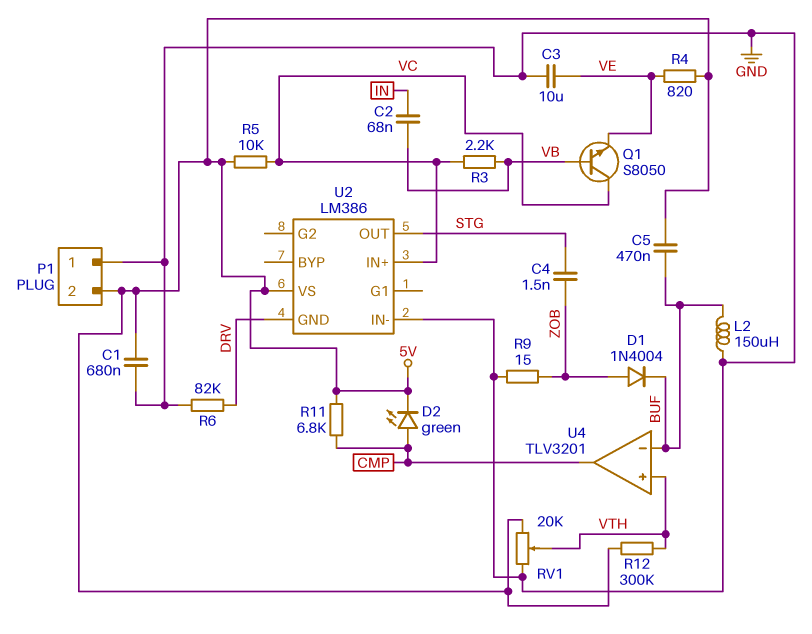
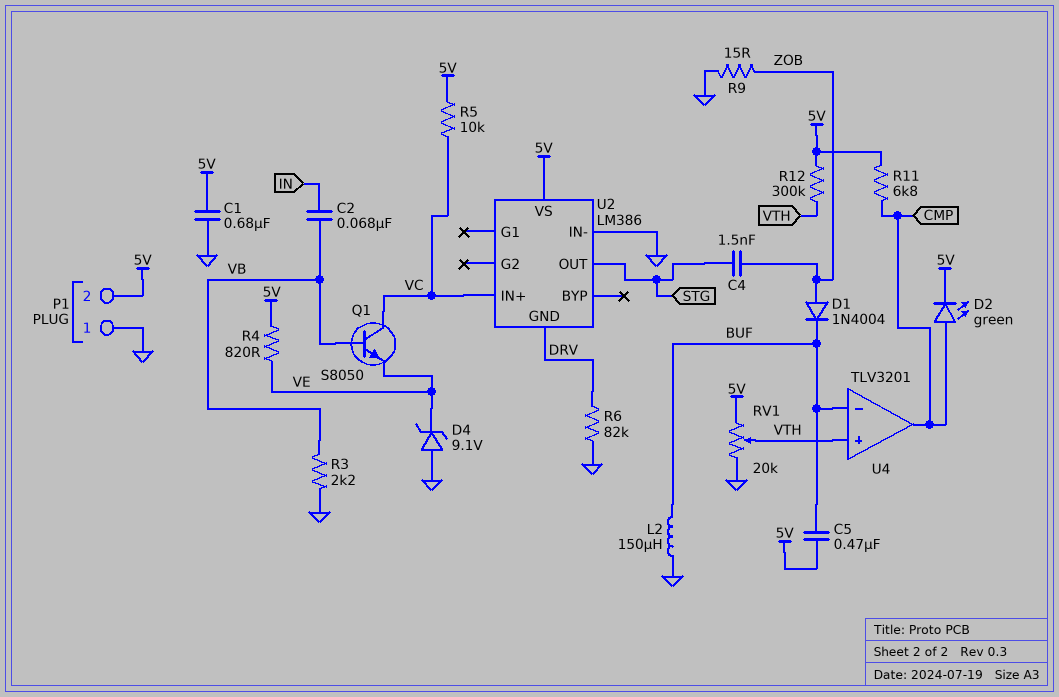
C3: 10uF (GND, VE) -> none
D4: none -> zener 9.1V (A GND, K VE)
R3: 2.2k (VB, VC) -> 2.2k (GND, VB)

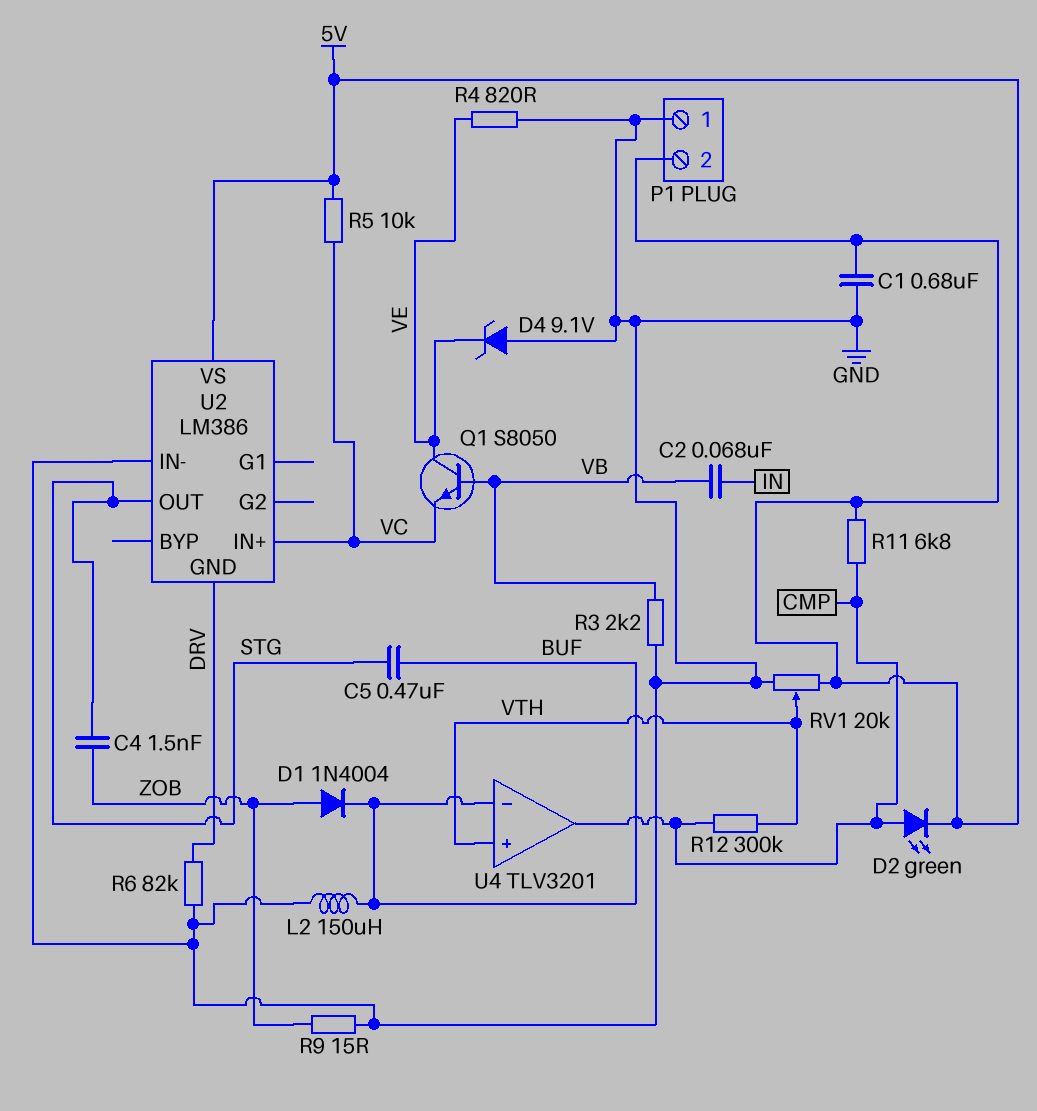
C5: 470nF (5V, BUF) -> 470nF (BUF, STG)
Q1: NPN S8050 (B VB, C VC, E VE) -> NPN S8050 (B VB, C VE, E VC)
R4: 820 (5V, VE) -> 820 (GND, VE)
R12: 300k (5V, VTH) -> 300k (CMP, VTH)

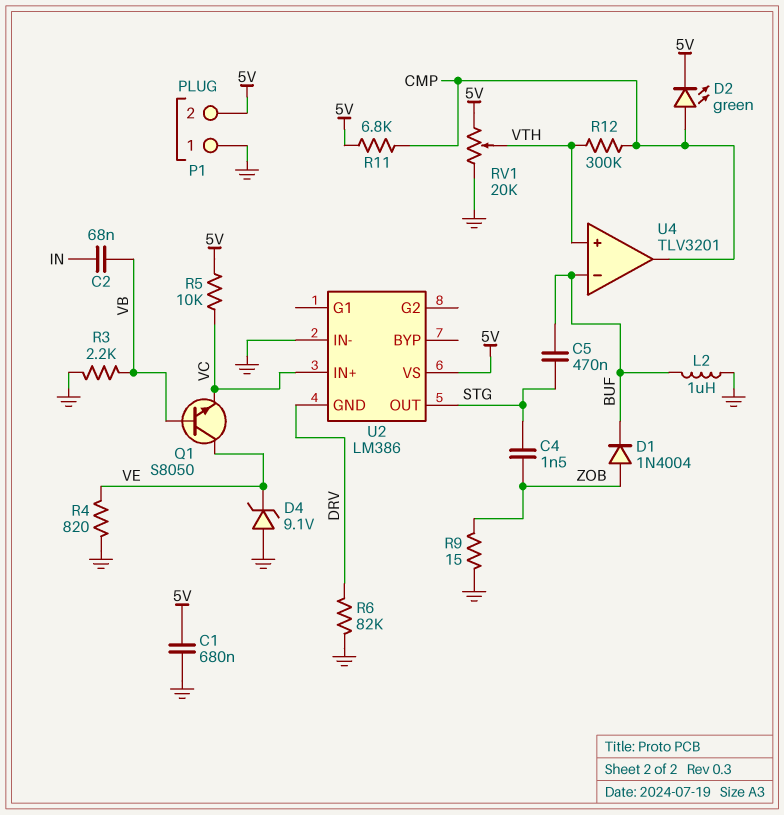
L2: 150uH (BUF, GND) -> 1uH (BUF, GND)

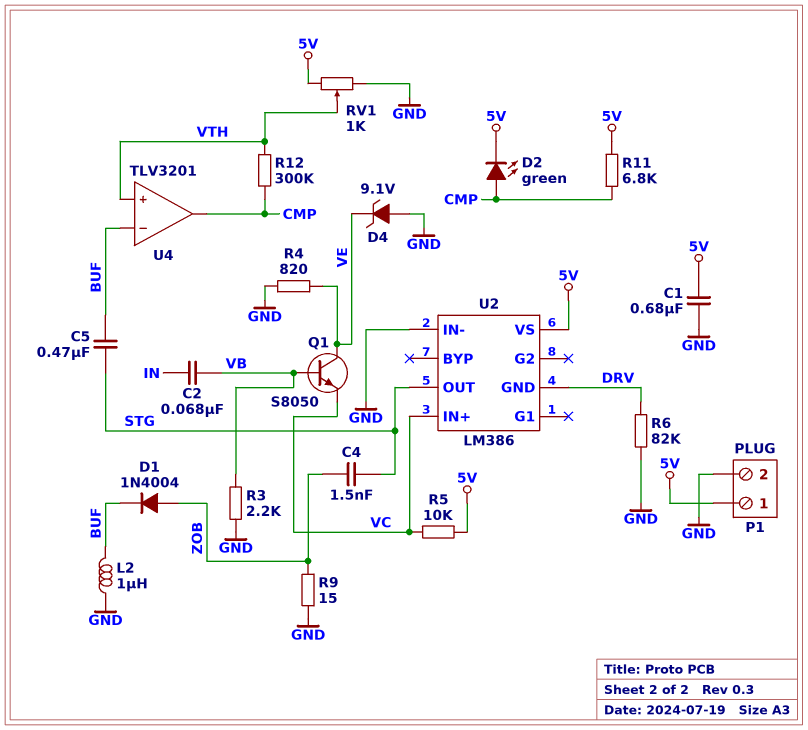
P1 pin 1: GND -> 5V
P1 pin 2: 5V -> GND
RV1: 20k (5V, GND, wiper VTH) -> 1k (5V, GND, wiper VTH)

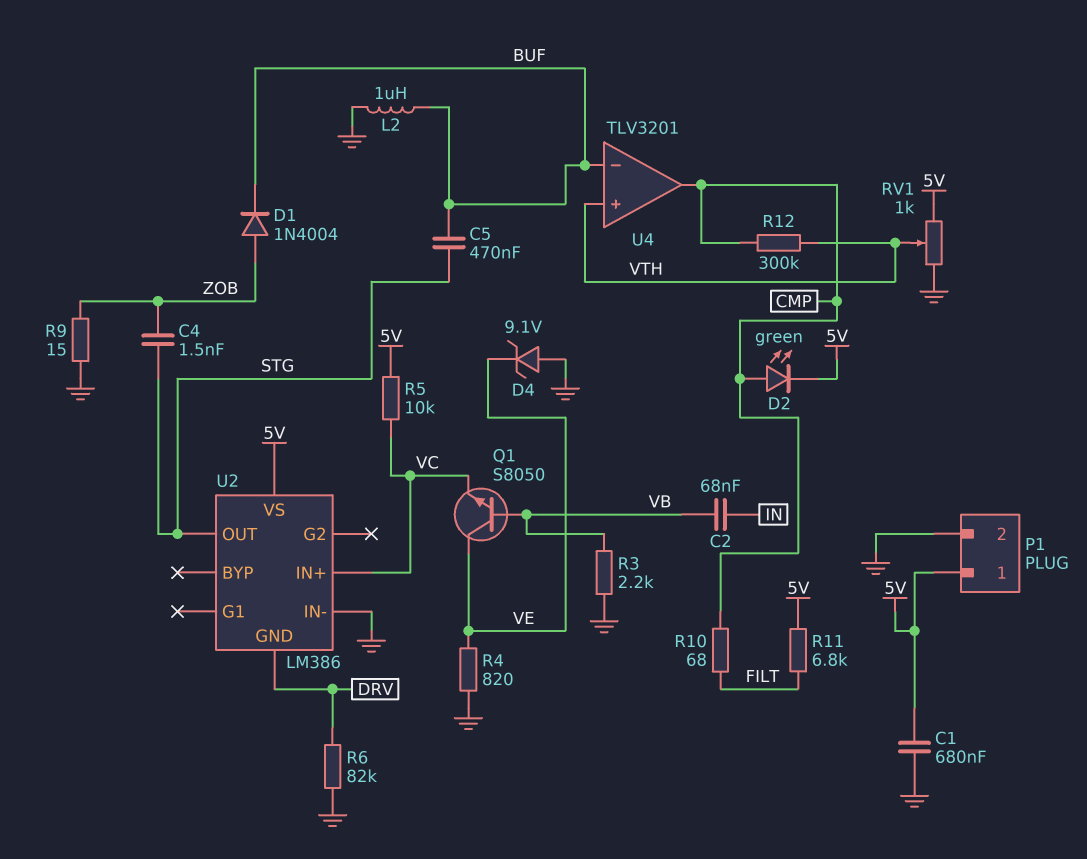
R10: none -> 68 (CMP, FILT)
R11: 6.8k (5V, CMP) -> 6.8k (5V, FILT)

